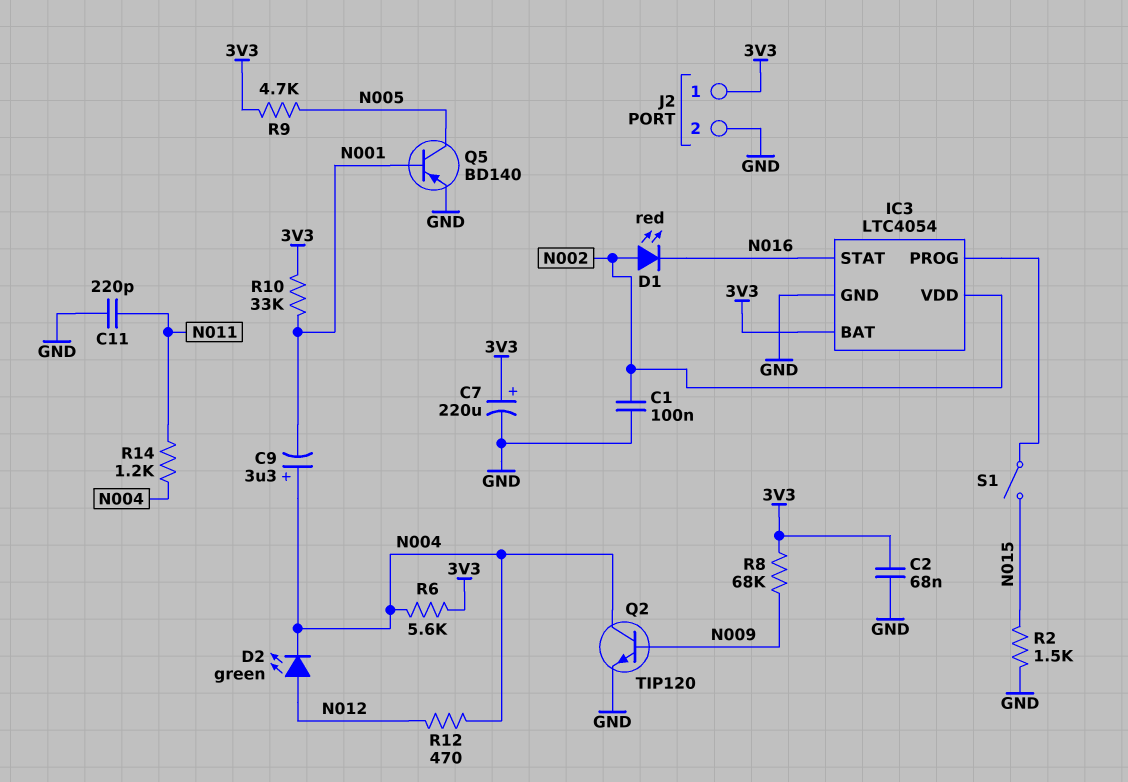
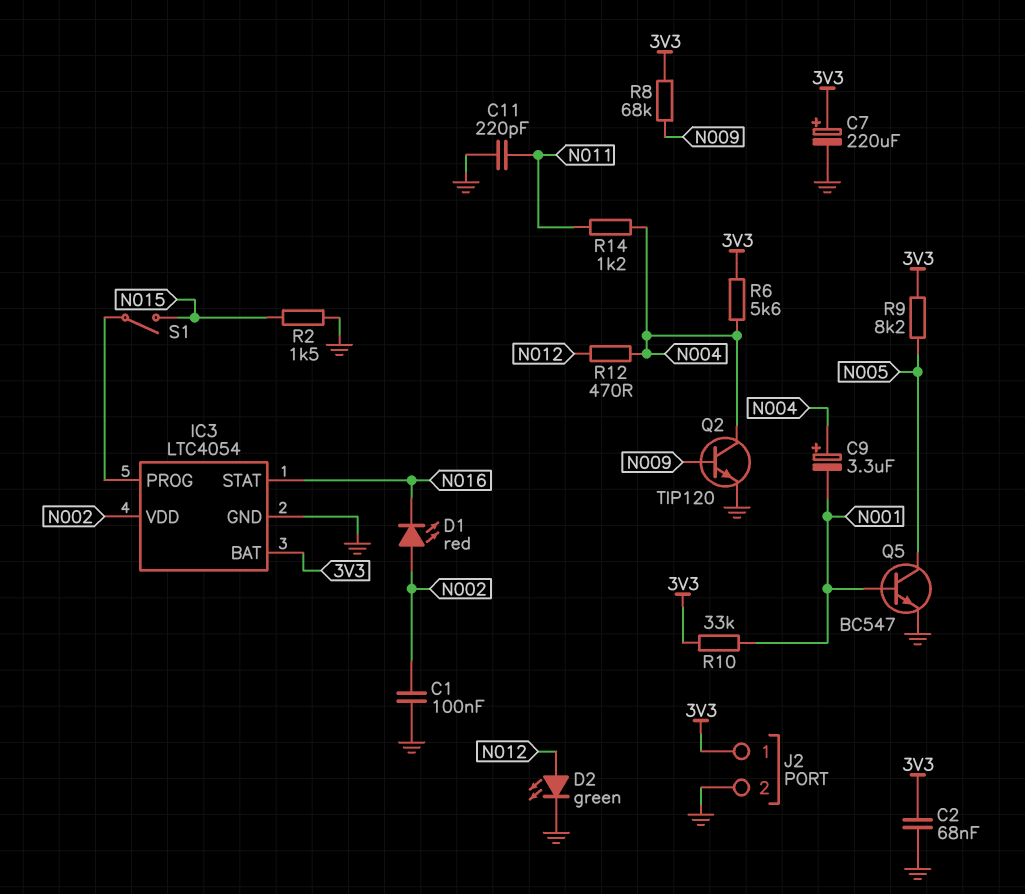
D2: LED green (A N012, K N004) -> LED green (A N012, K GND)
Q5: PNP BD140 (B N001, C N005, E GND) -> NPN BC547 (B N001, C N005, E GND)
R9: 4.7k (3V3, N005) -> 8.2k (3V3, N005)

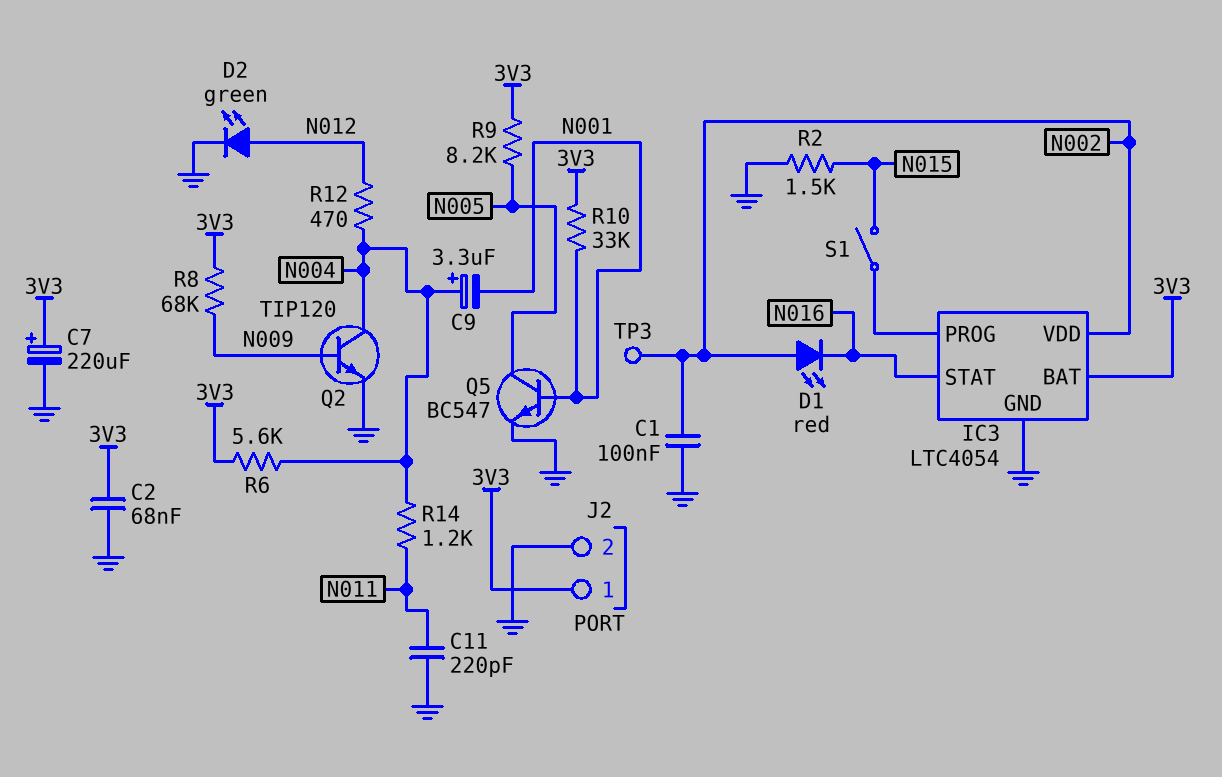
TP3: none -> test point (N002)

